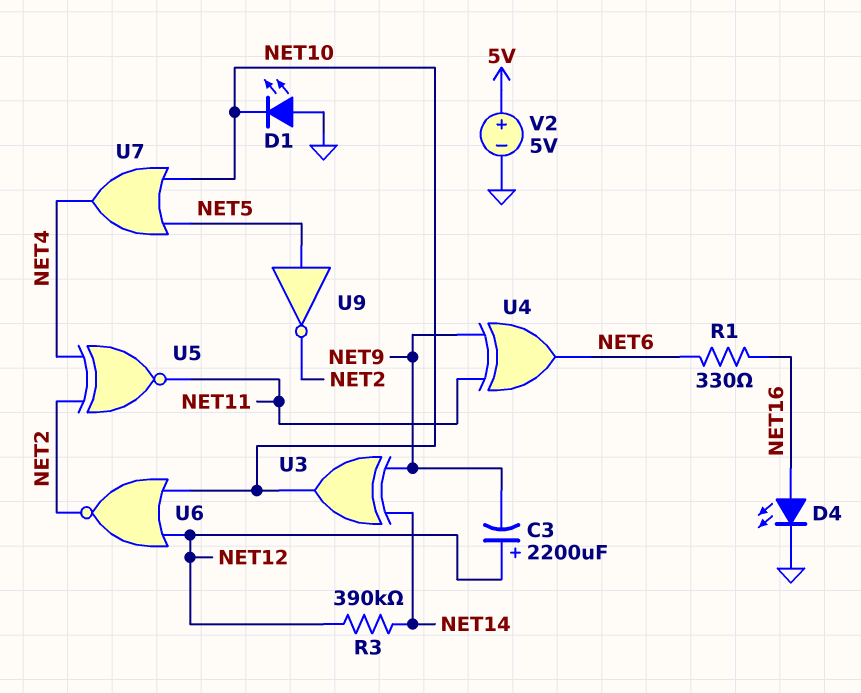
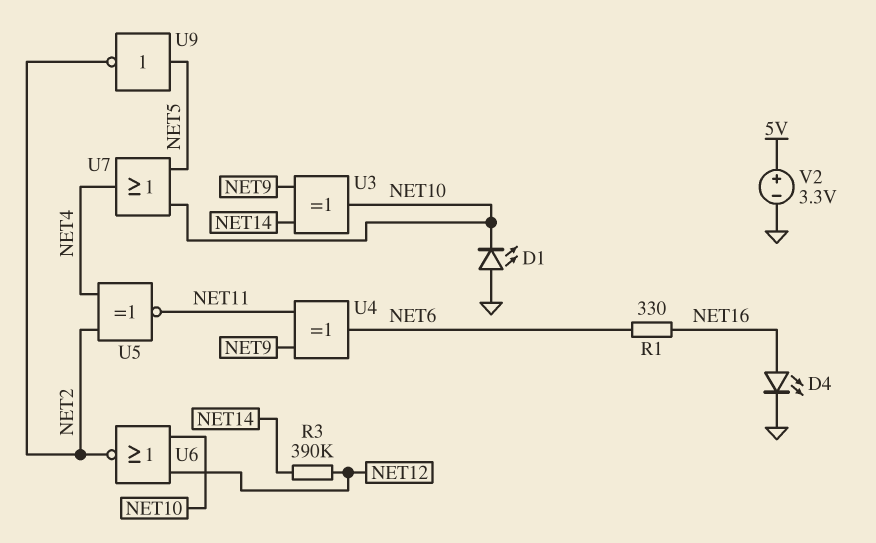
C3: 2200uF (plus NET12, minus NET9) -> none
V2: 5V (plus 5V, minus GND) -> 3.3V (plus 5V, minus GND)

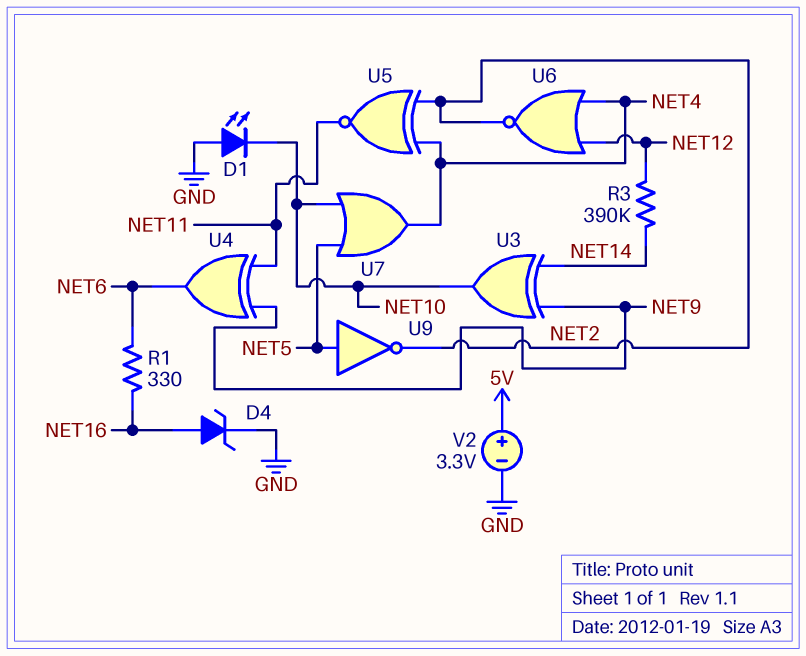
D4: LED (A NET16, K GND) -> zener (A NET16, K GND)
U6: NOR (in NET10, in NET12, out NET2) -> NOR (in NET4, in NET12, out NET2)

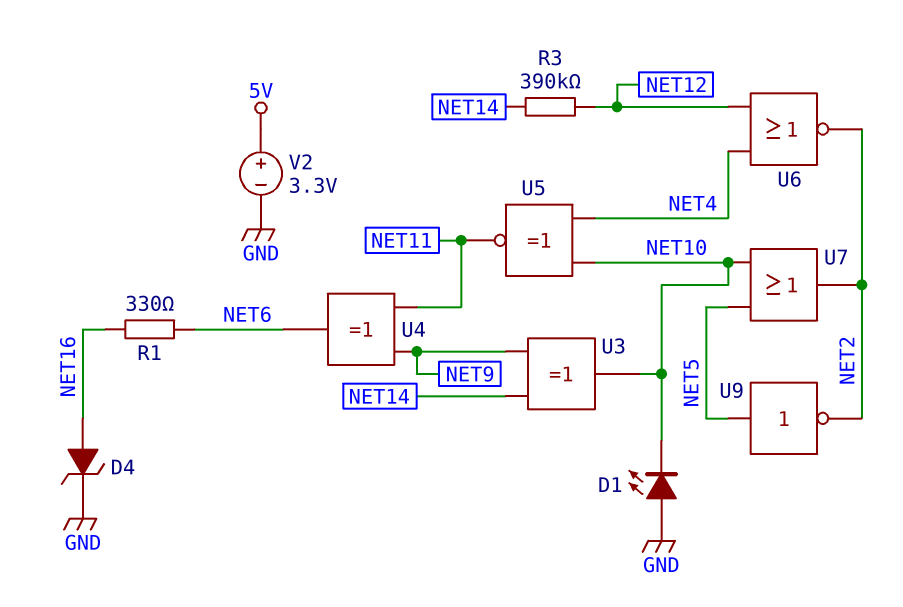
U5: XNOR (in NET2, in NET4, out NET11) -> XNOR (in NET4, in NET10, out NET11)
U7: OR (in NET5, in NET10, out NET4) -> OR (in NET5, in NET10, out NET2)

